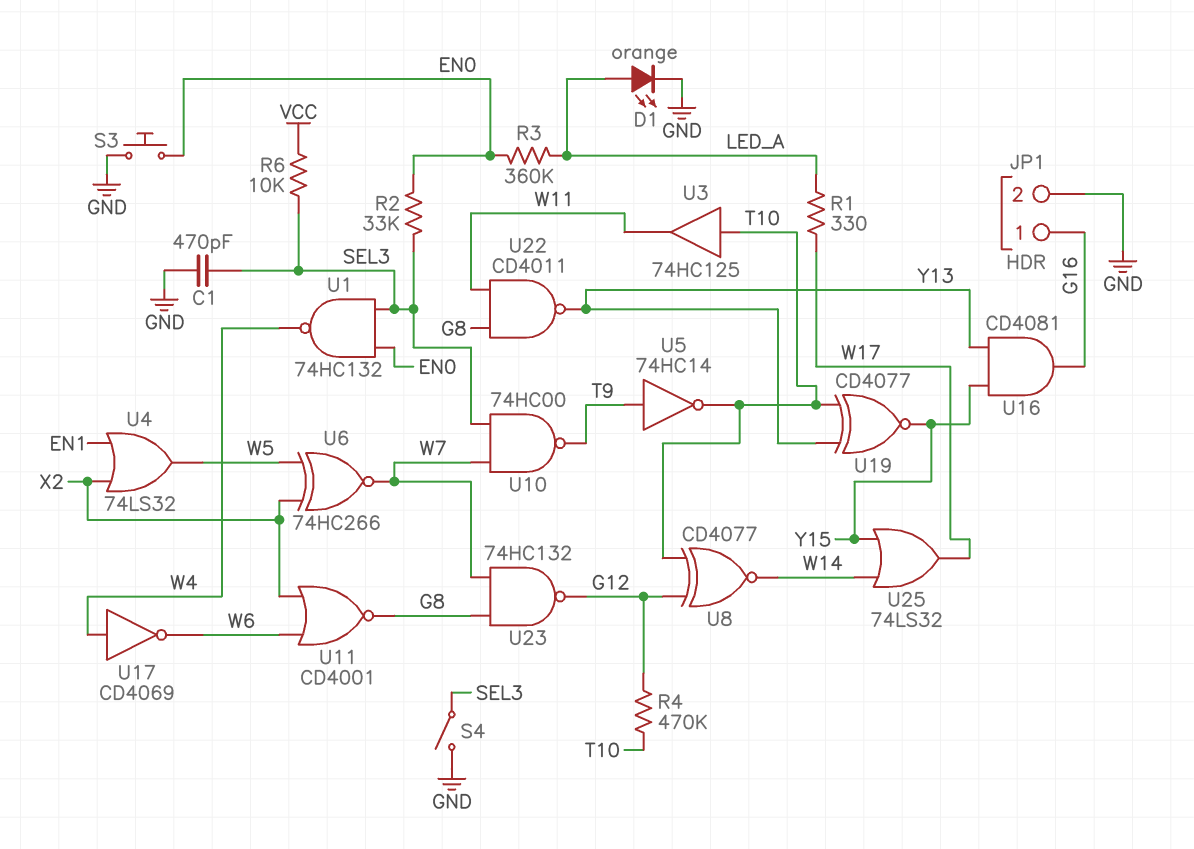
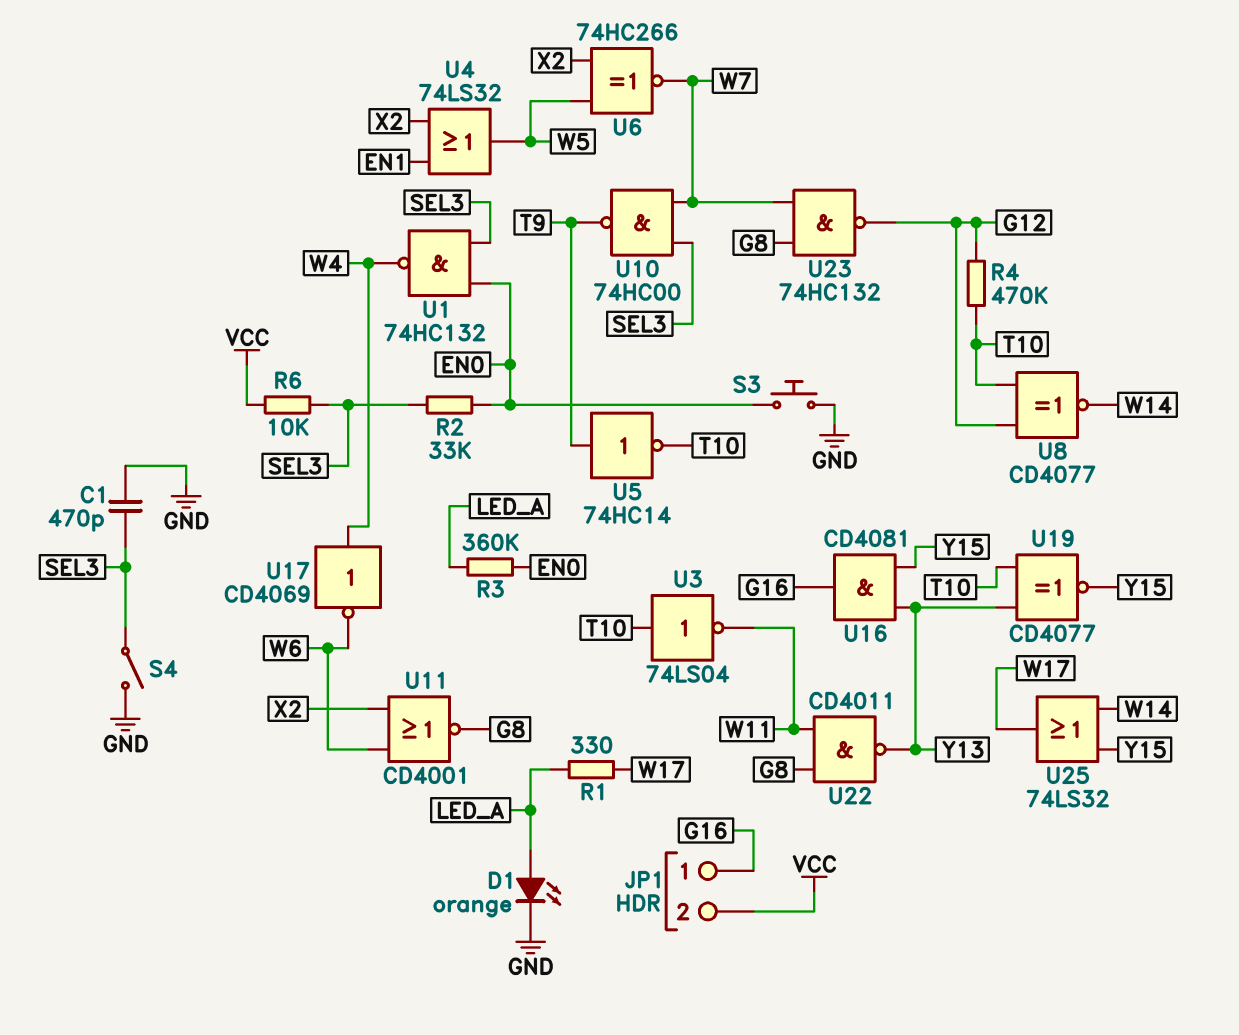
JP1 pin 2: GND -> VCC
U3: buffer 74HC125 (in T10, out W11) -> NOT 74LS04 (in T10, out W11)

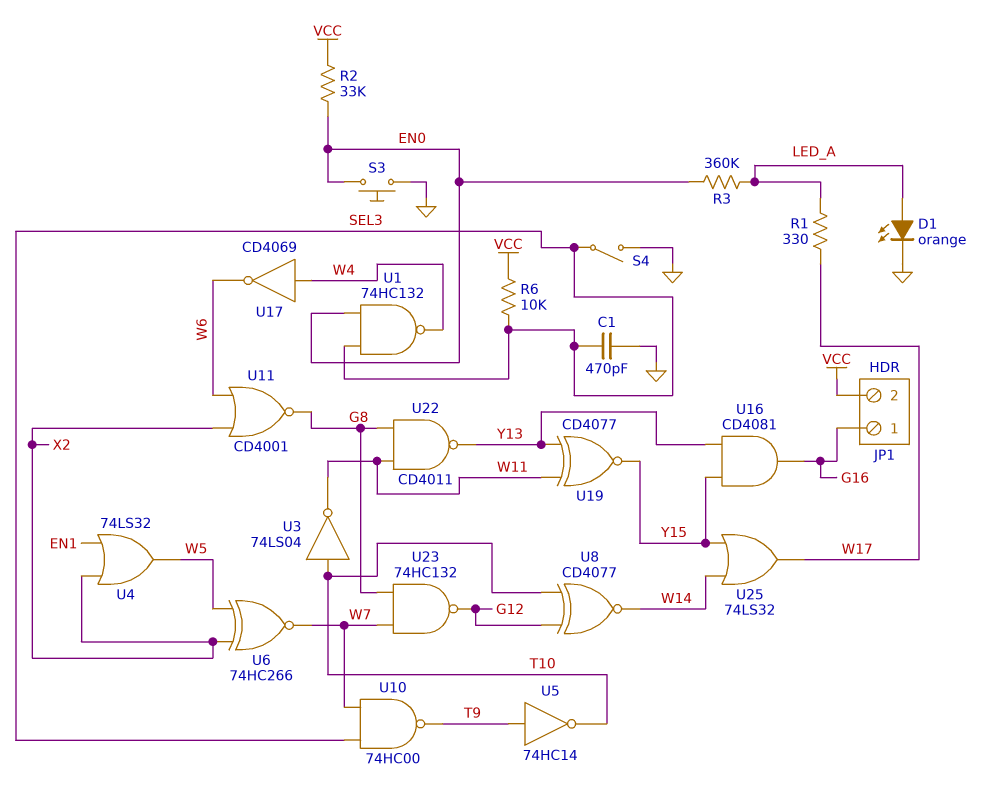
R2: 33k (EN0, SEL3) -> 33k (EN0, VCC)
R4: 470k (G12, T10) -> none
U19: XNOR CD4077 (in T10, in Y13, out Y15) -> XNOR CD4077 (in W11, in Y13, out Y15)

